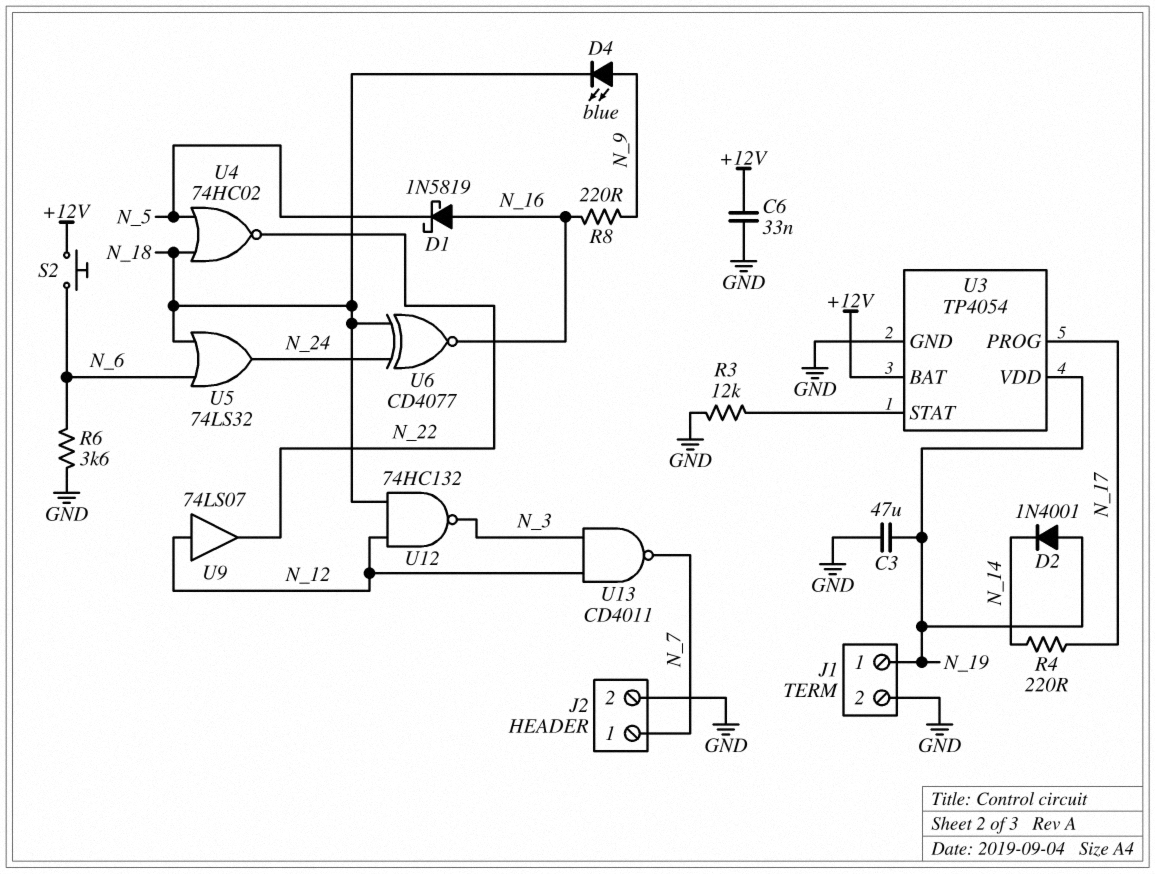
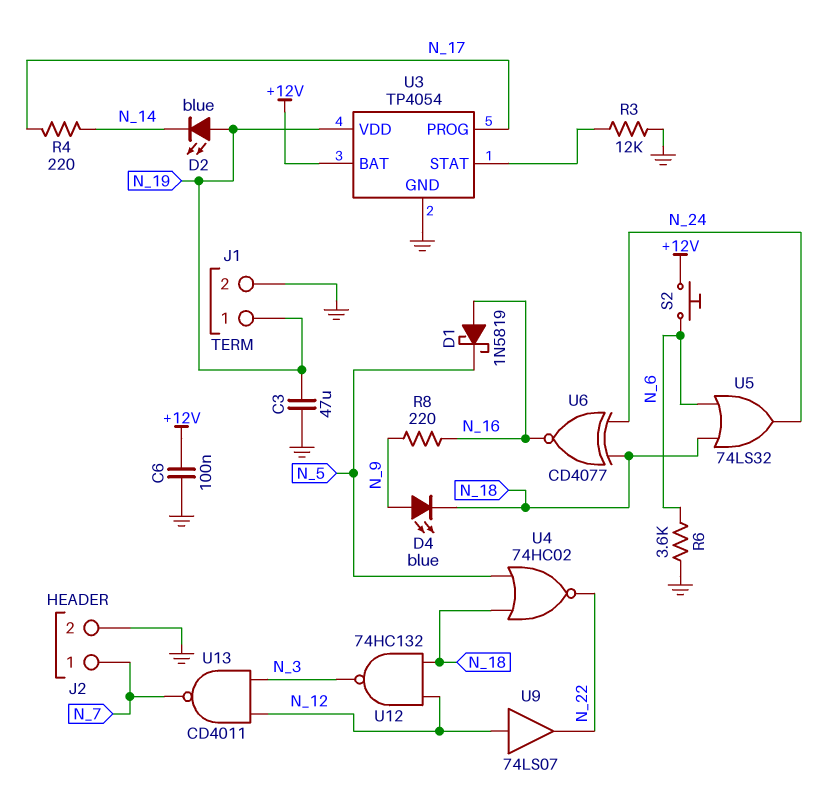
C6: 33nF (+12V, GND) -> 100nF (+12V, GND)
D2: diode 1N4001 (A N_19, K N_14) -> LED blue (A N_19, K N_14)

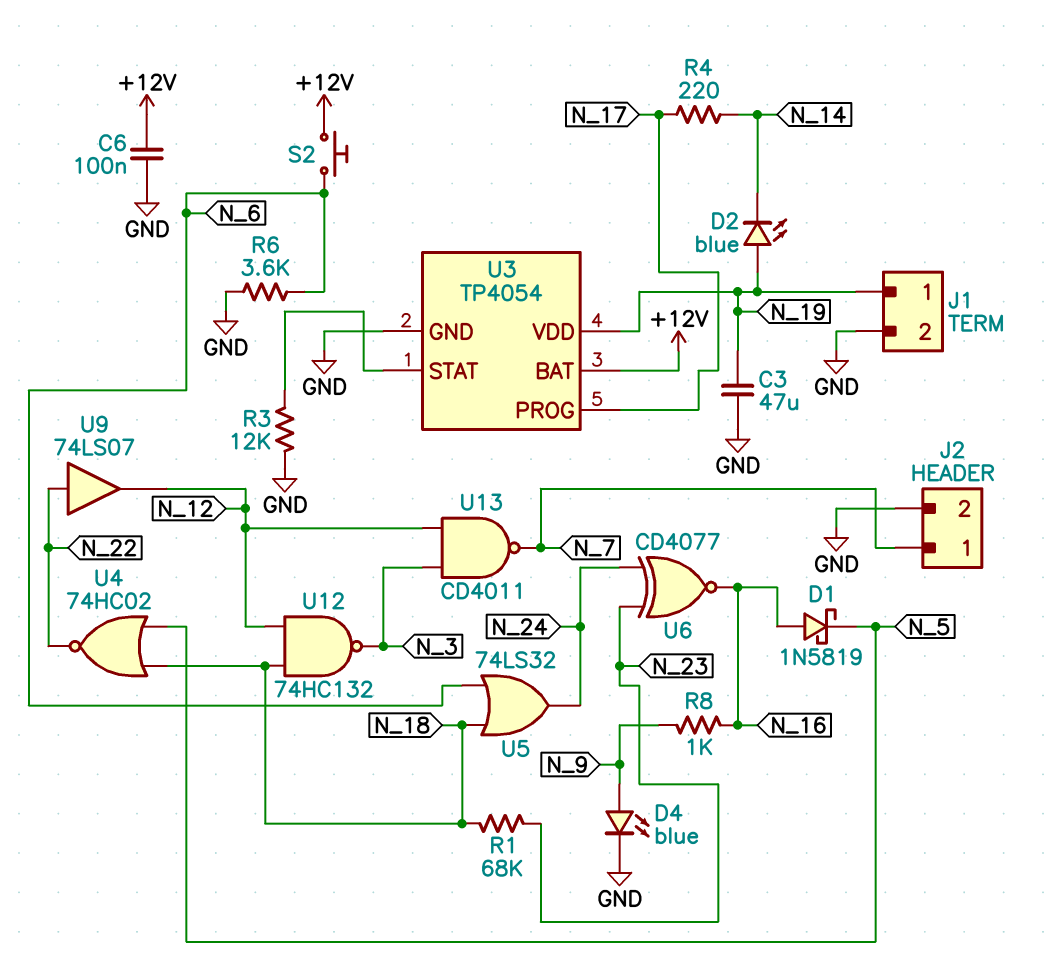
D4: LED blue (A N_9, K N_18) -> LED blue (A N_9, K GND)
R1: none -> 68k (N_18, N_23)
R8: 220 (N_9, N_16) -> 1k (N_9, N_16)
U6: XNOR CD4077 (in N_18, in N_24, out N_16) -> XNOR CD4077 (in N_23, in N_24, out N_16)
U9: buffer 74LS07 (in N_12, out N_22) -> buffer 74LS07 (in N_22, out N_12)

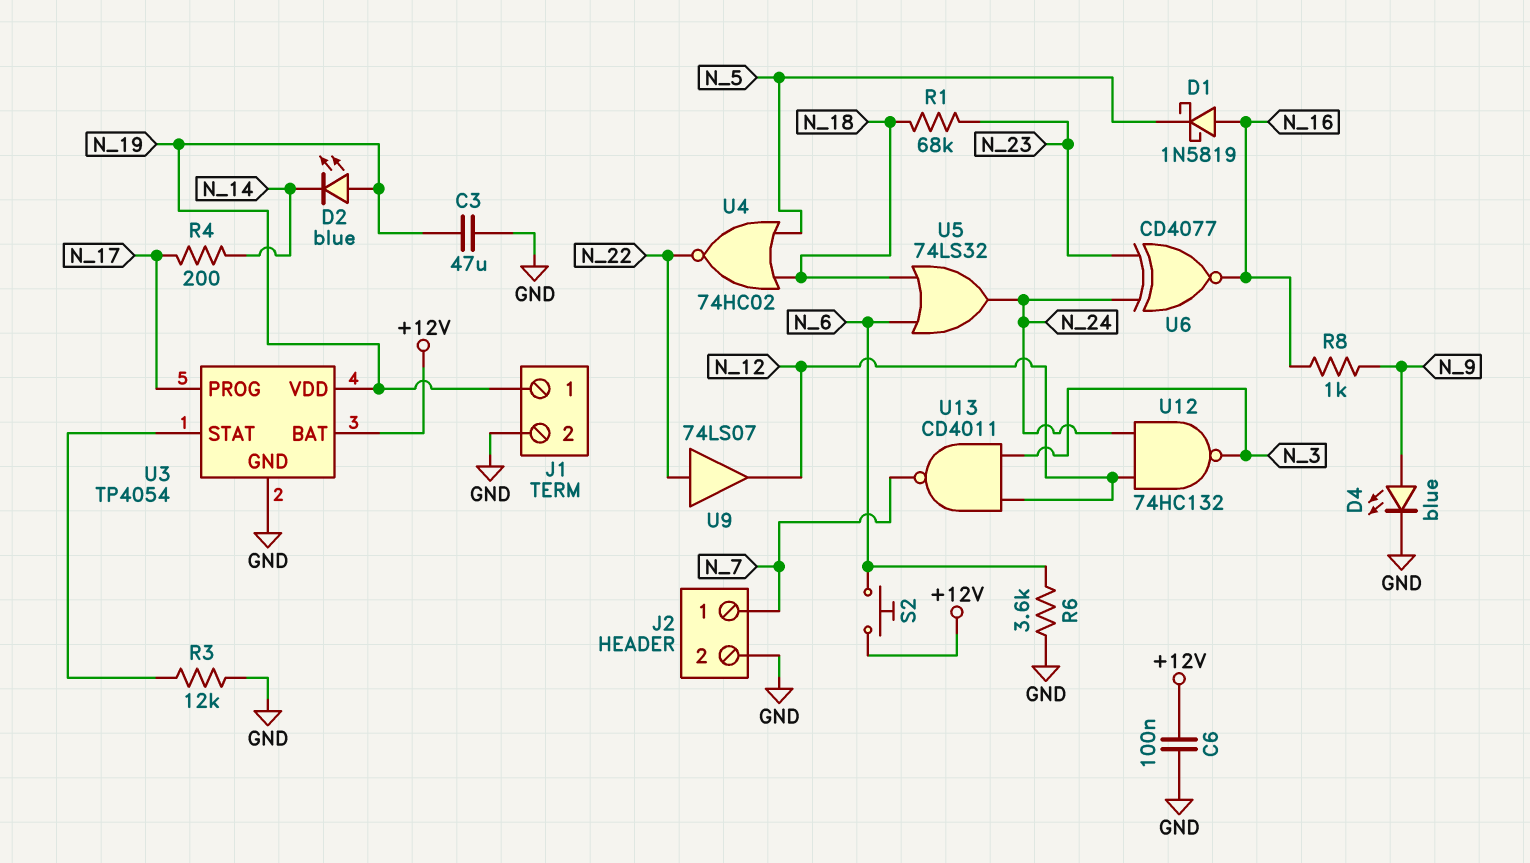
R4: 220 (N_14, N_17) -> 200 (N_14, N_17)
U12: NAND 74HC132 (in N_12, in N_18, out N_3) -> NAND 74HC132 (in N_12, in N_24, out N_3)

